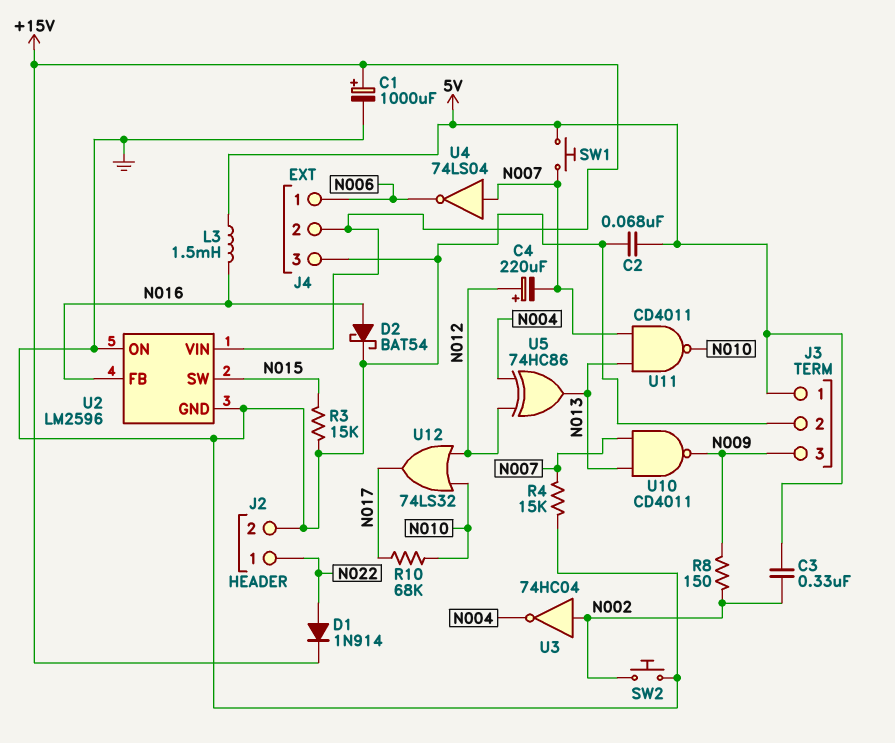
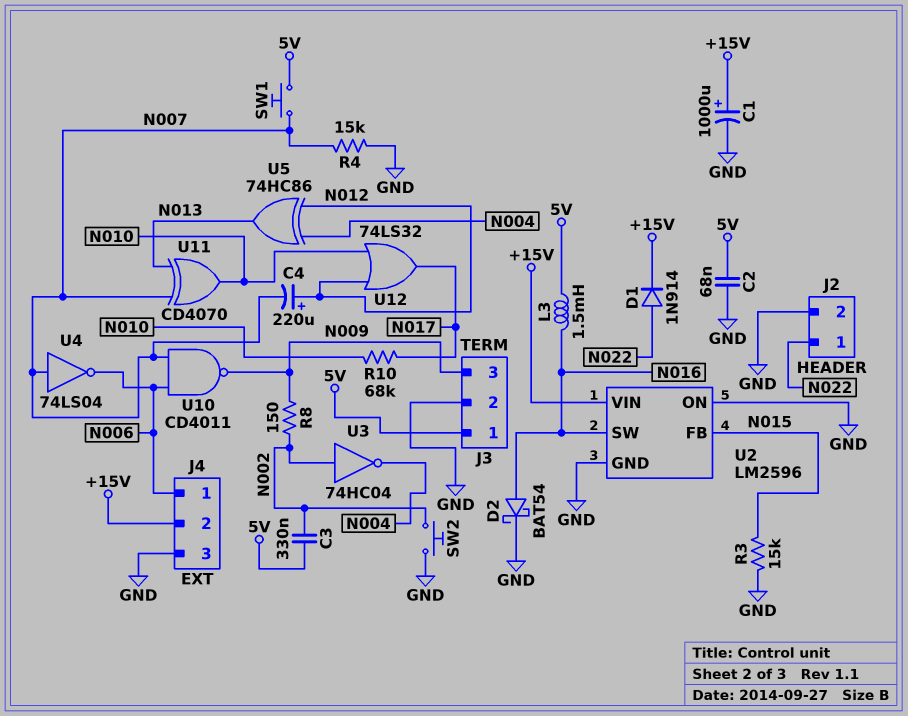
U2 pin FB: N016 -> N015
U2 pin SW: N015 -> N016
U10: NAND CD4011 (in N007, in N013, out N009) -> NAND CD4011 (in N006, in N007, out N009)
U11: NAND CD4011 (in N007, in N013, out N010) -> XOR CD4070 (in N007, in N013, out N010)

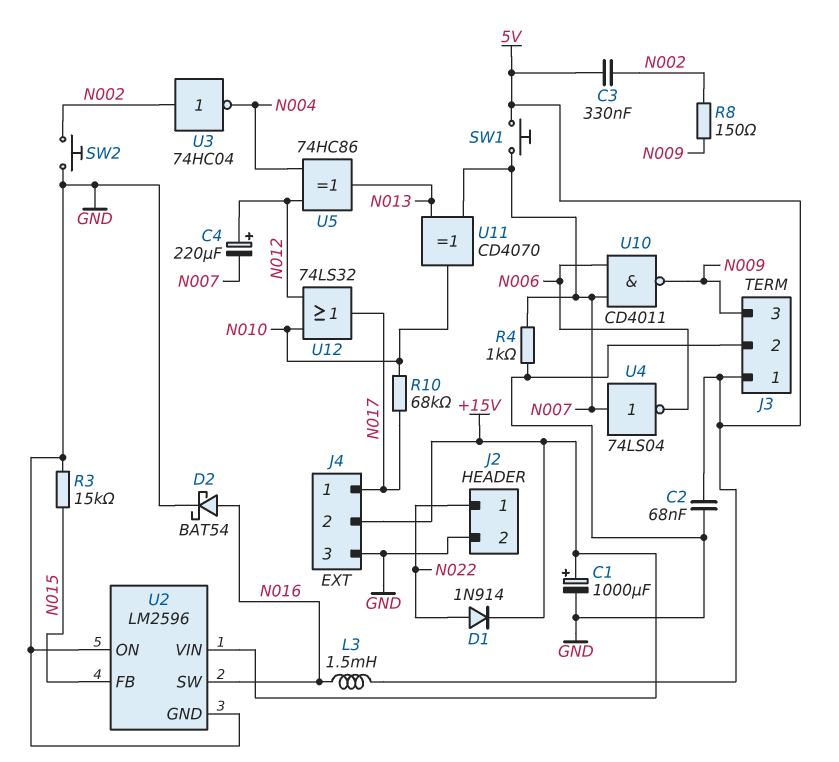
J4 pin 1: N006 -> N017
R4: 15k (GND, N007) -> 1k (GND, N007)

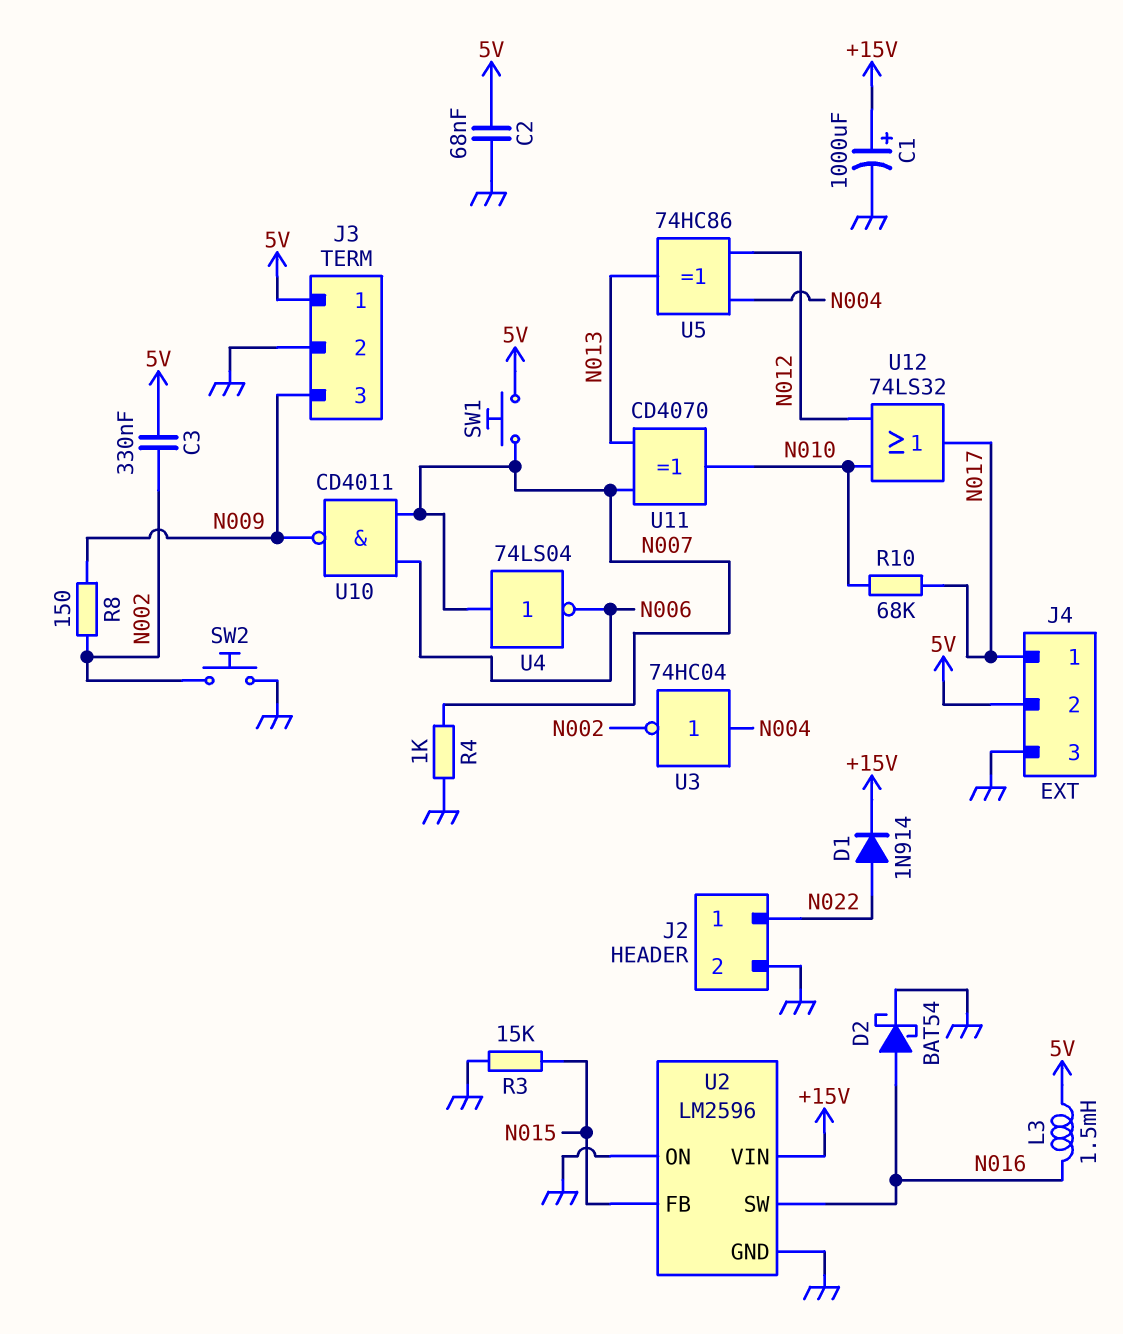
C4: 220uF (plus N012, minus N007) -> none
J4 pin 2: +15V -> 5V
U3: NOT 74HC04 (in N002, out N004) -> NOT 74HC04 (in N004, out N002)

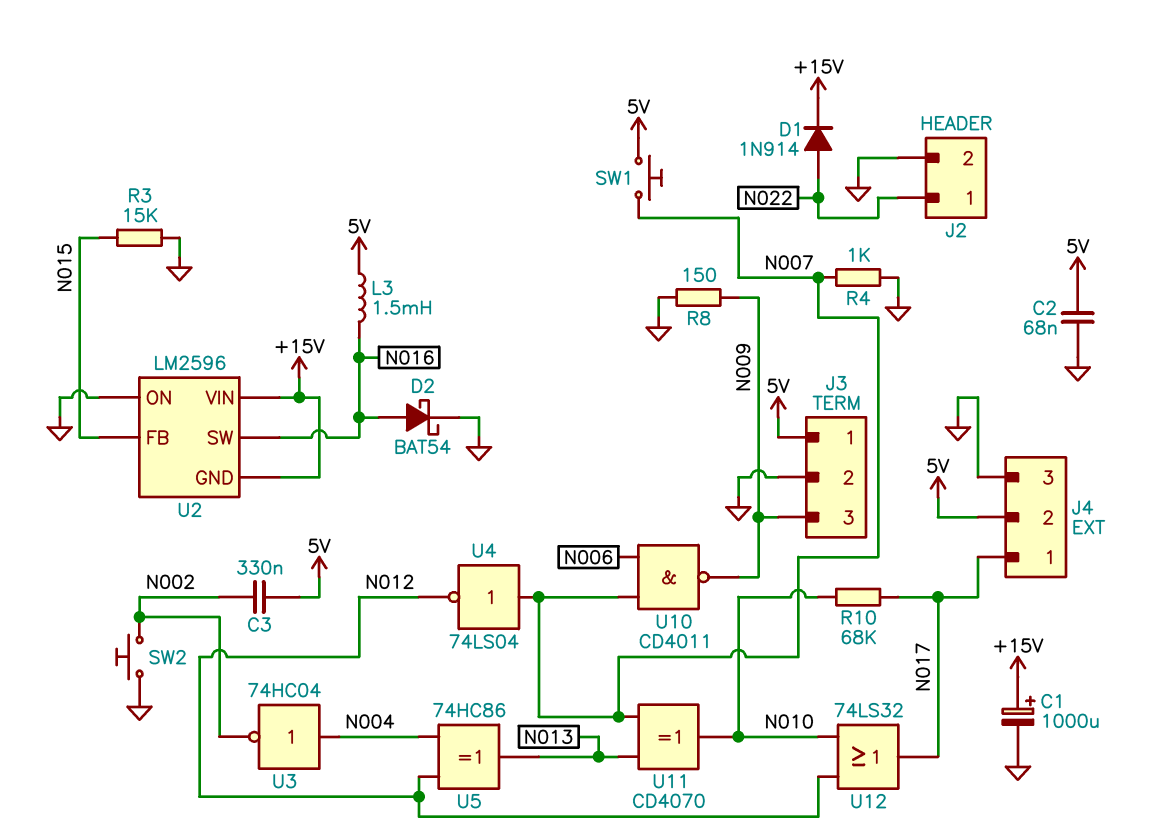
R8: 150 (N002, N009) -> 150 (GND, N009)
U2 pin GND: GND -> +15V
U4: NOT 74LS04 (in N007, out N006) -> NOT 74LS04 (in N007, out N012)

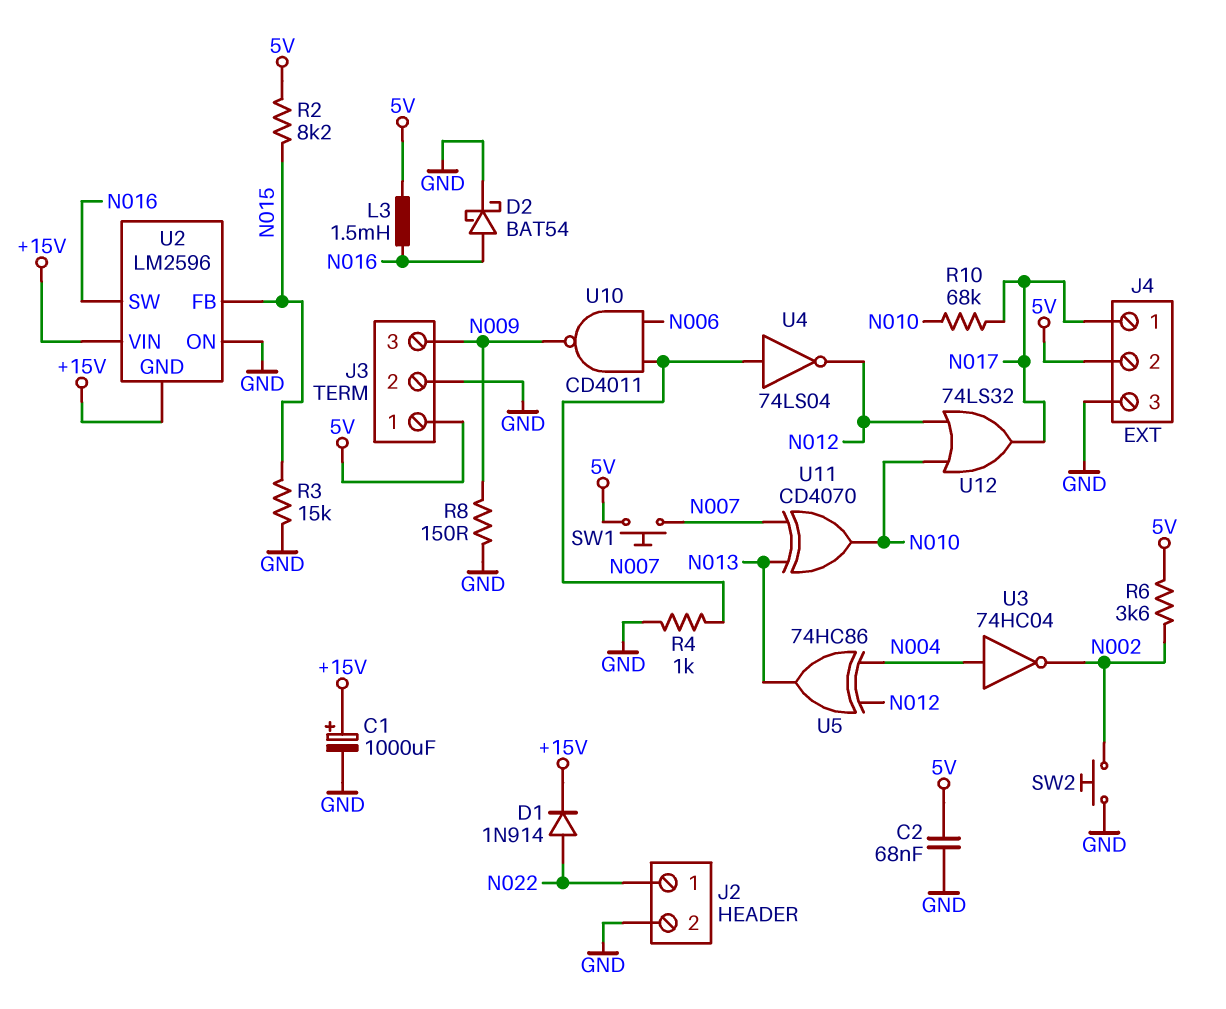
C3: 330nF (5V, N002) -> none
R2: none -> 8.2k (5V, N015)
R6: none -> 3.6k (5V, N002)

